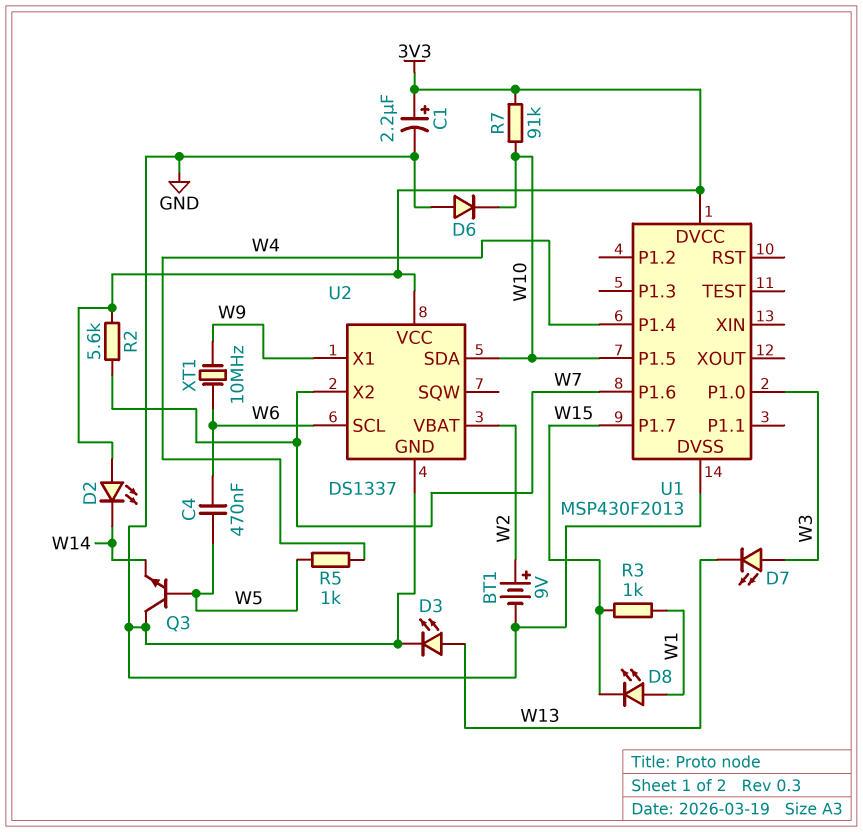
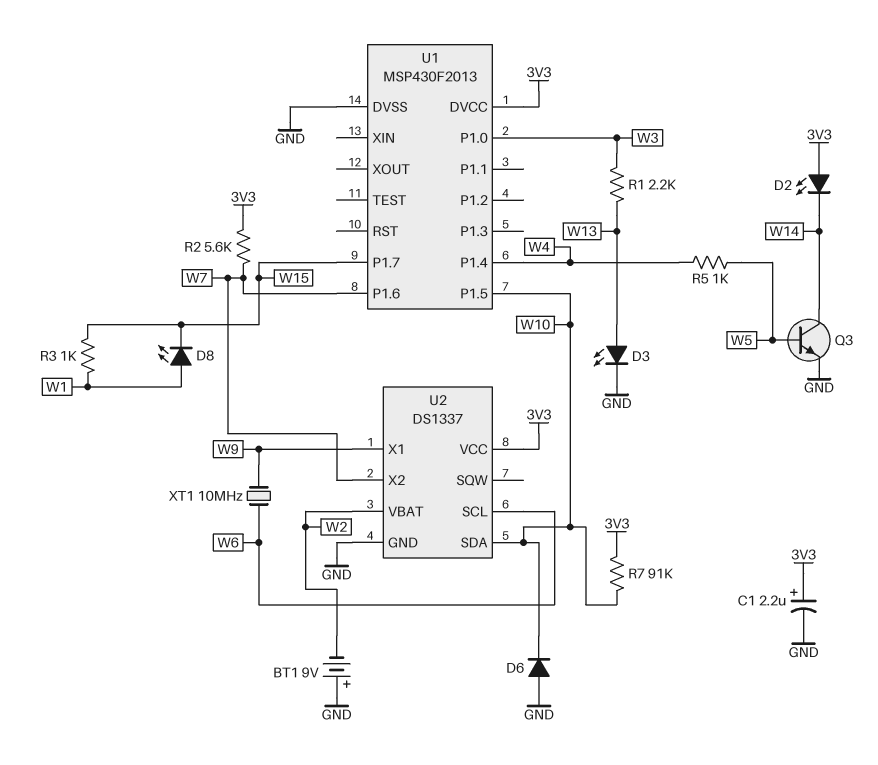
BT1: 9V (plus W2, minus GND) -> 9V (plus GND, minus W2)
C4: 470nF (W5, W6) -> none
D7: LED (A W3, K W13) -> none
Q3: NPN (B W5, C GND, E W14) -> NPN (B W5, C W14, E GND)
R1: none -> 2.2k (W3, W13)

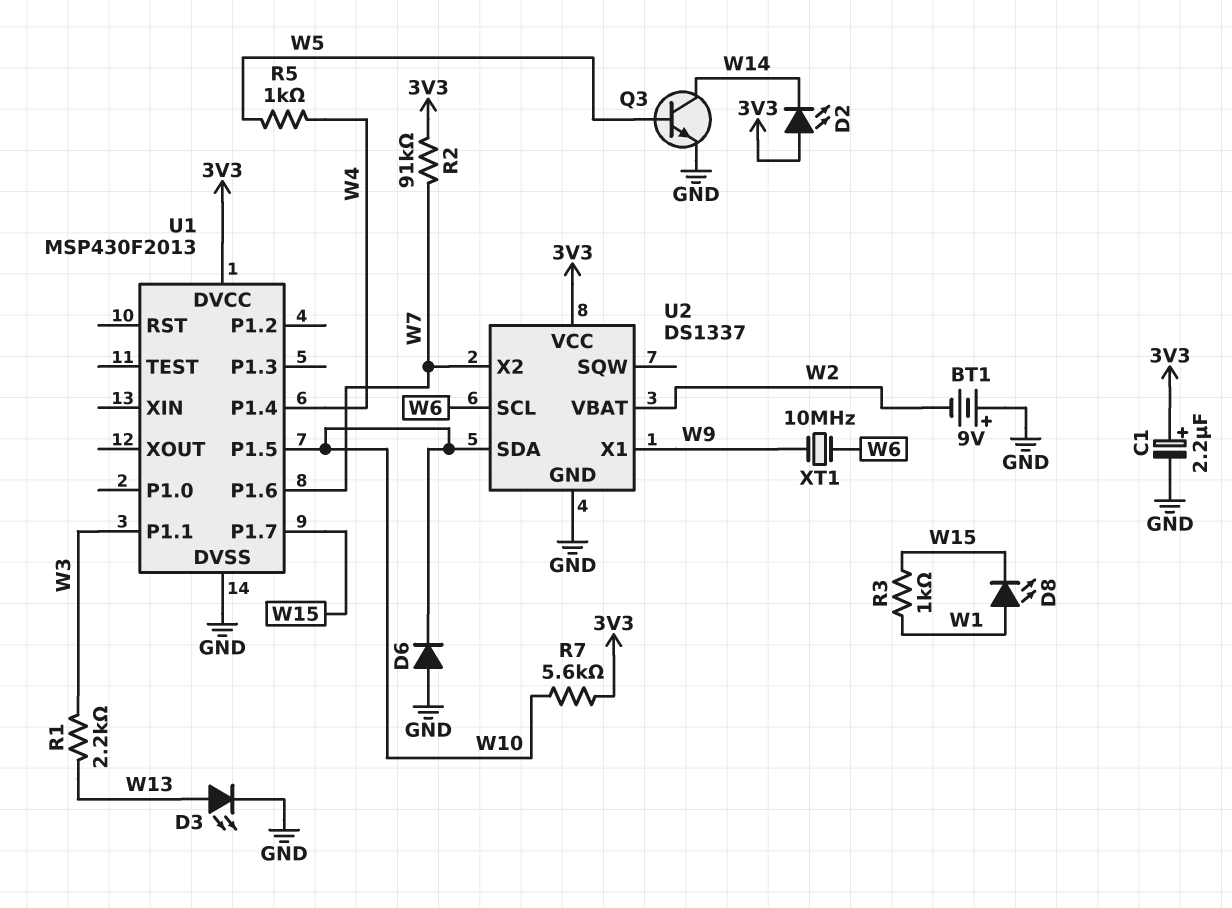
R2: 5.6k (3V3, W7) -> 91k (3V3, W7)
R7: 91k (3V3, W10) -> 5.6k (3V3, W10)
U1 pin P1.0: W3 -> none
U1 pin P1.1: none -> W3

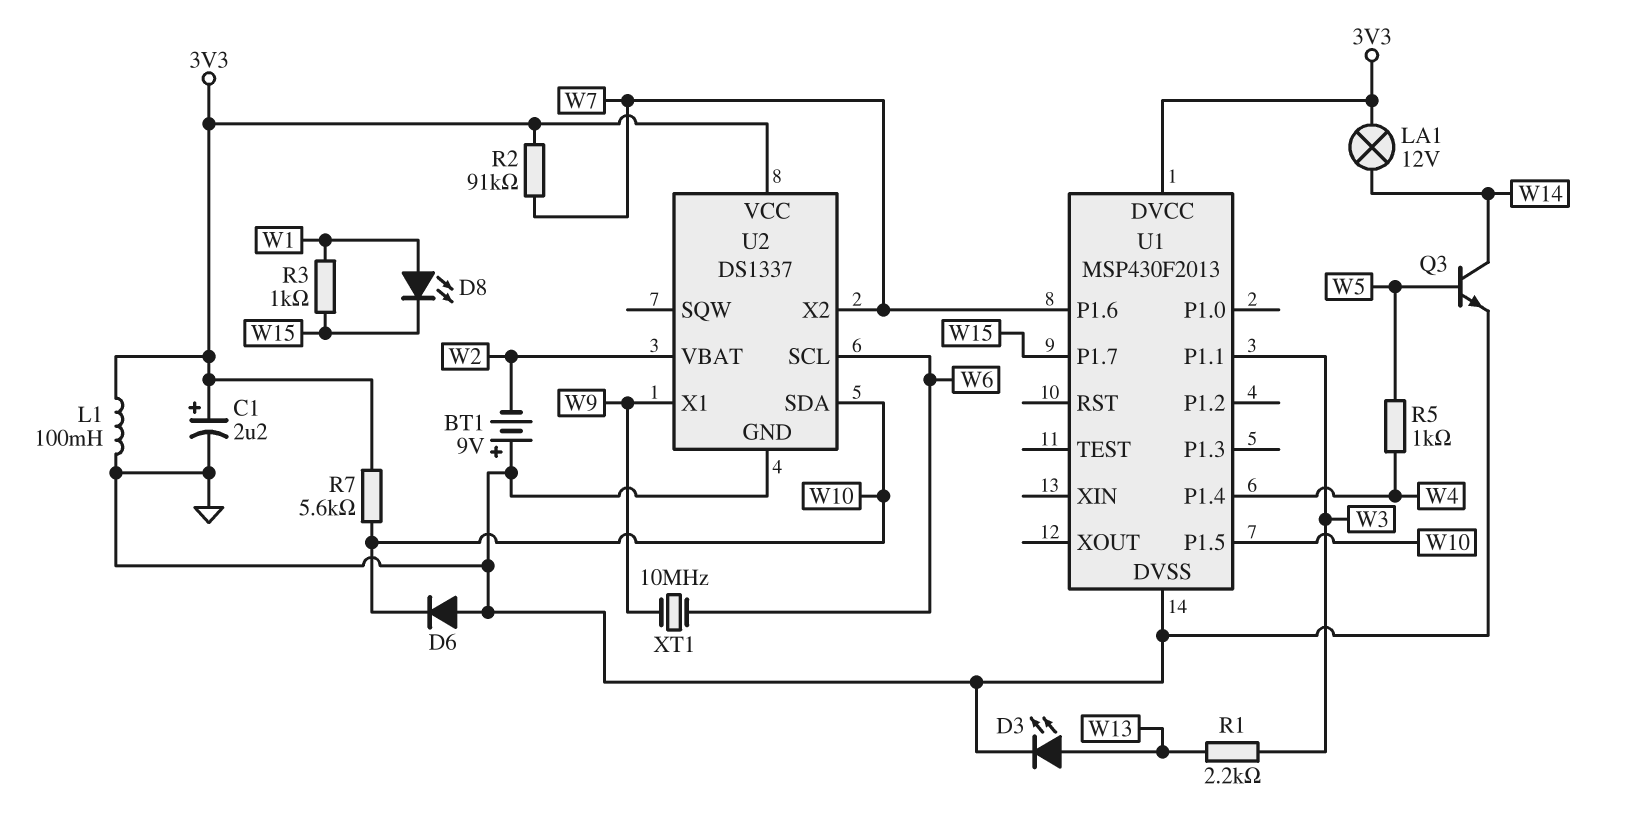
D2: LED (A 3V3, K W14) -> none
L1: none -> 100mH (3V3, GND)
LA1: none -> lamp 12V (3V3, W14)

